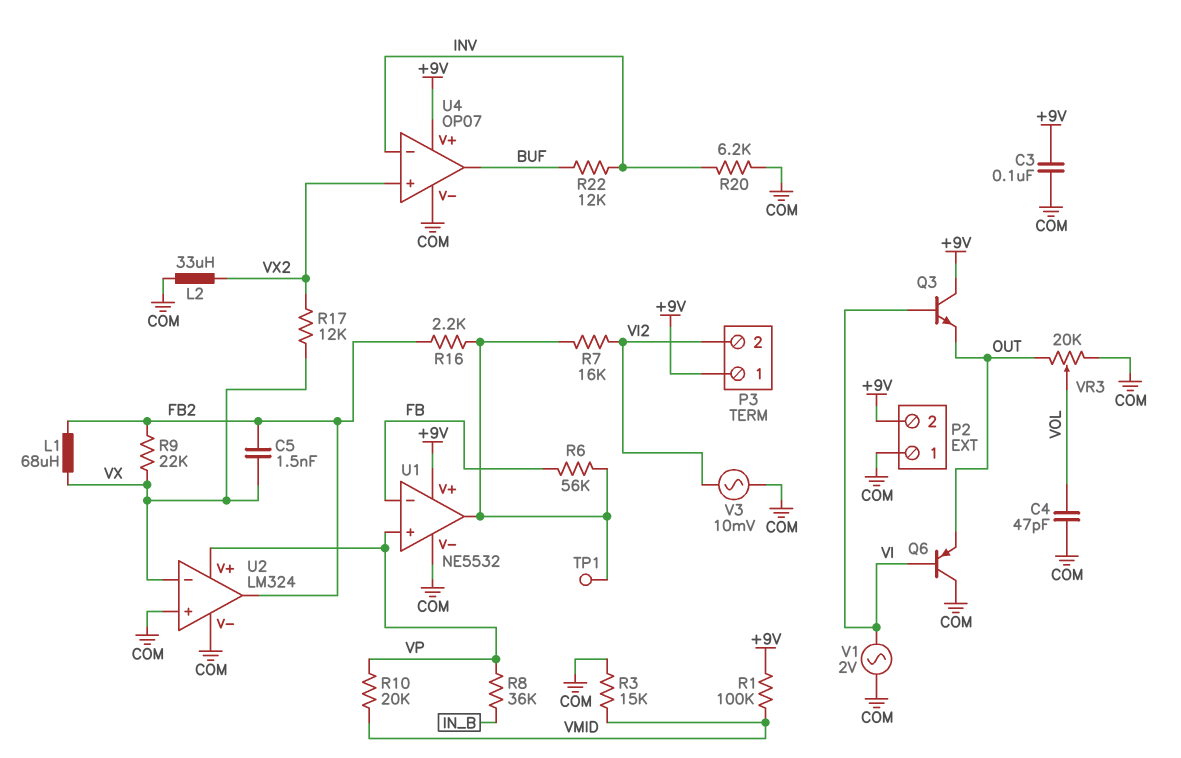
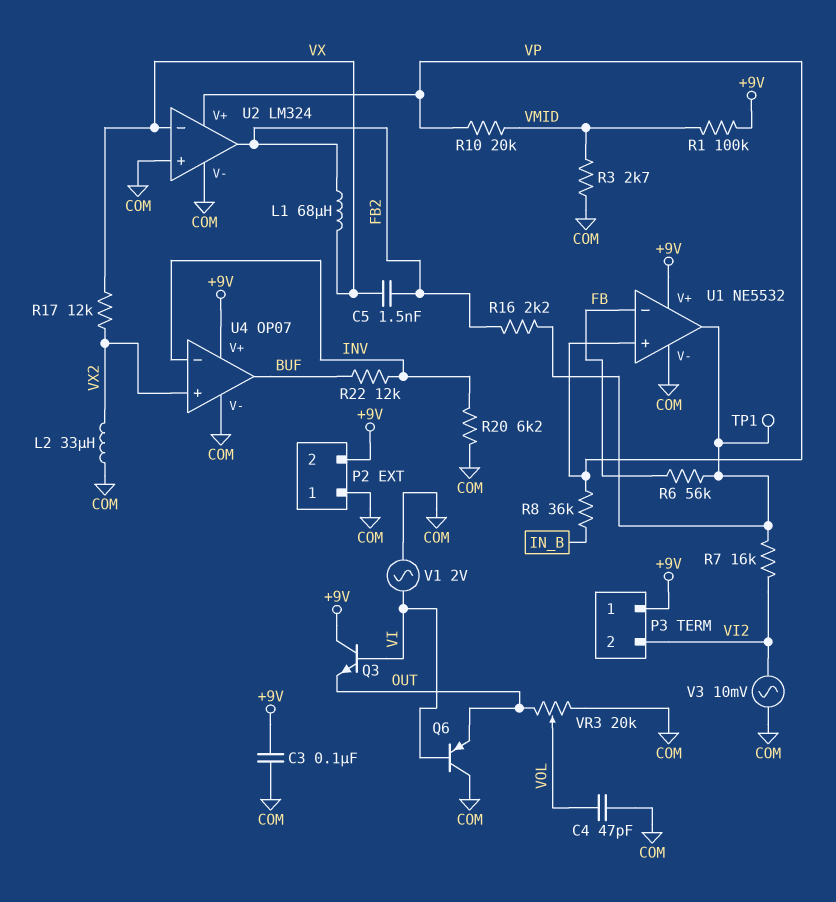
R3: 15k (COM, VMID) -> 2.7k (COM, VMID)
R9: 22k (FB2, VX) -> none

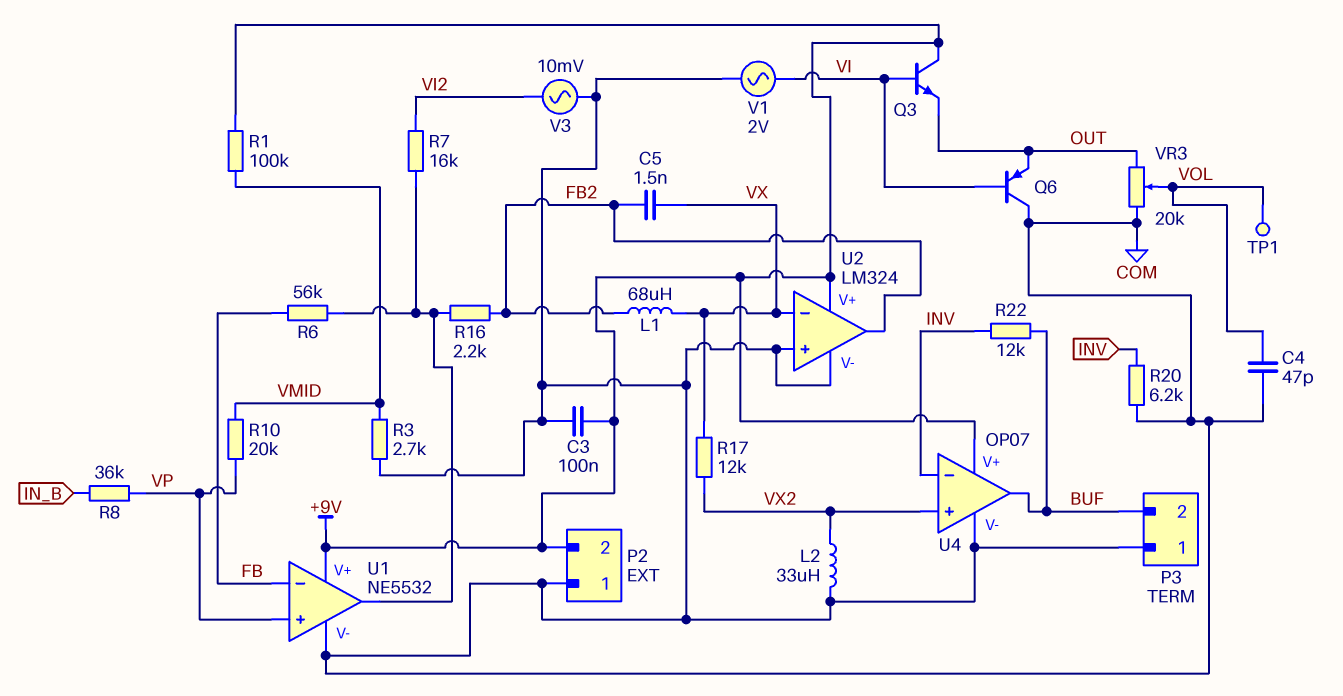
P3 pin 1: +9V -> COM
P3 pin 2: VI2 -> BUF
TP1: test point (U1/out) -> test point (VOL)
U2 pin V+: VP -> +9V

